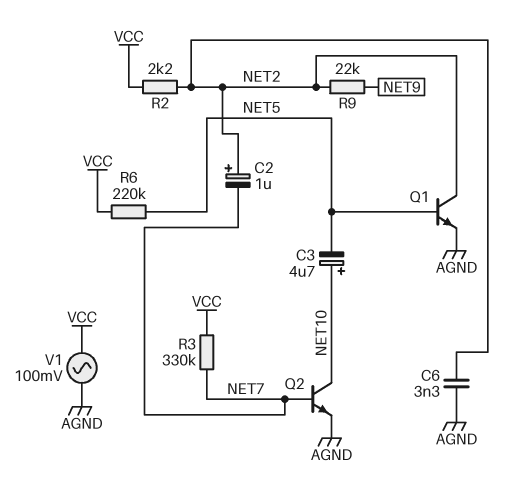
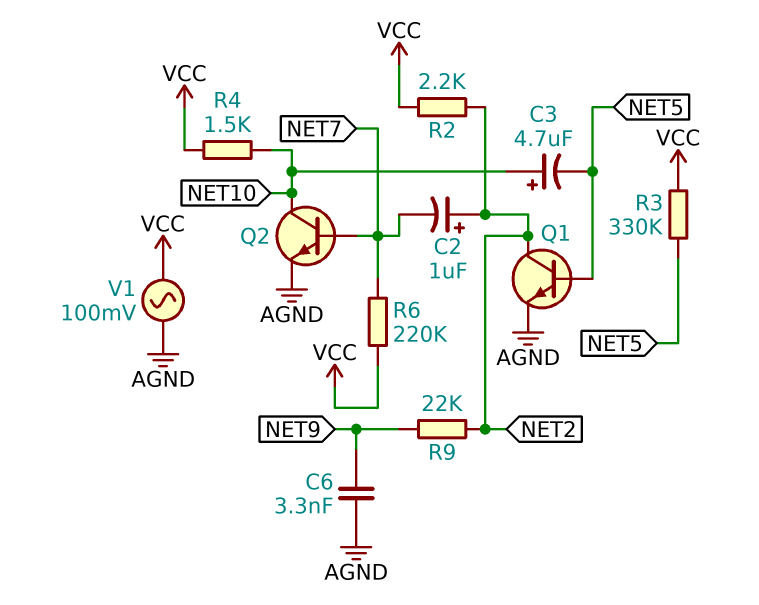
C6: 3.3nF (AGND, NET2) -> 3.3nF (AGND, NET9)
R3: 330k (NET7, VCC) -> 330k (NET5, VCC)
R4: none -> 1.5k (NET10, VCC)
R6: 220k (NET5, VCC) -> 220k (NET7, VCC)

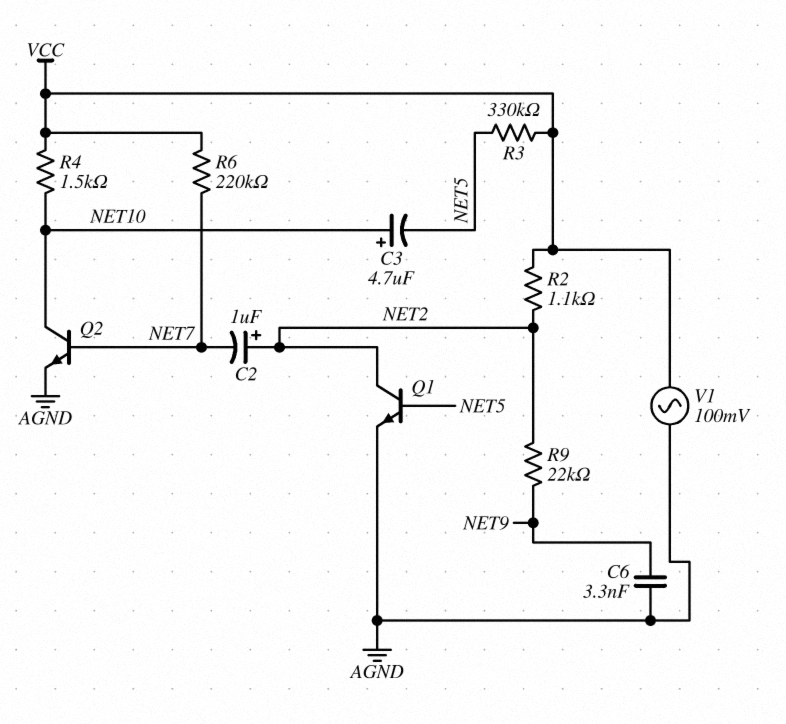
R2: 2.2k (NET2, VCC) -> 1.1k (NET2, VCC)

